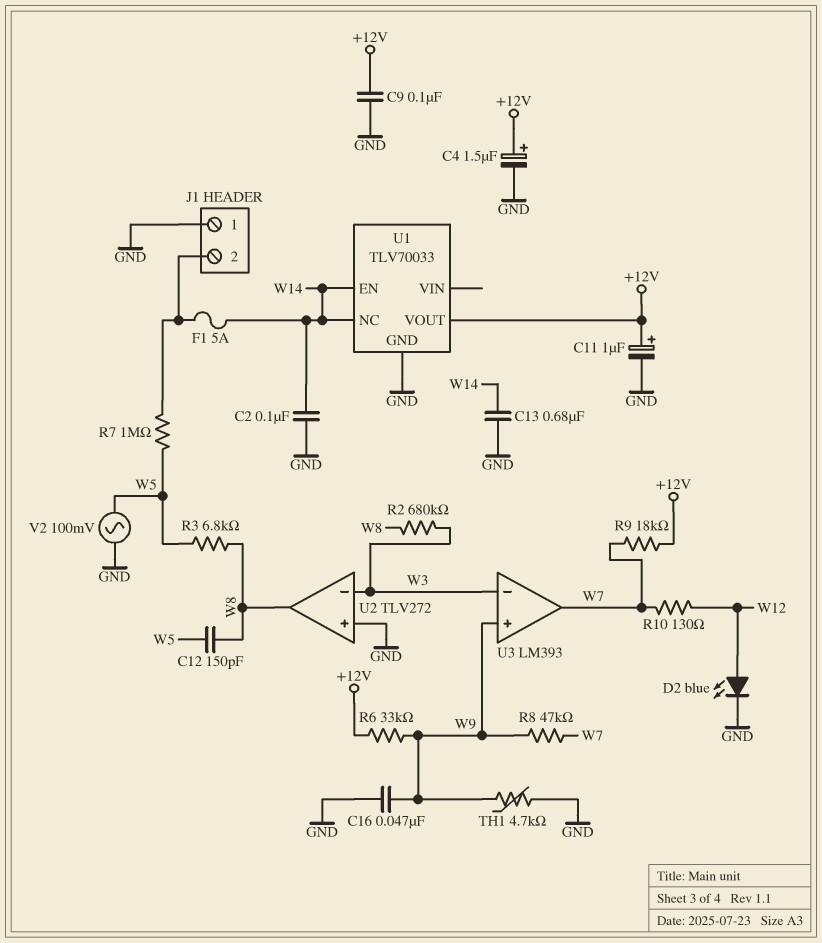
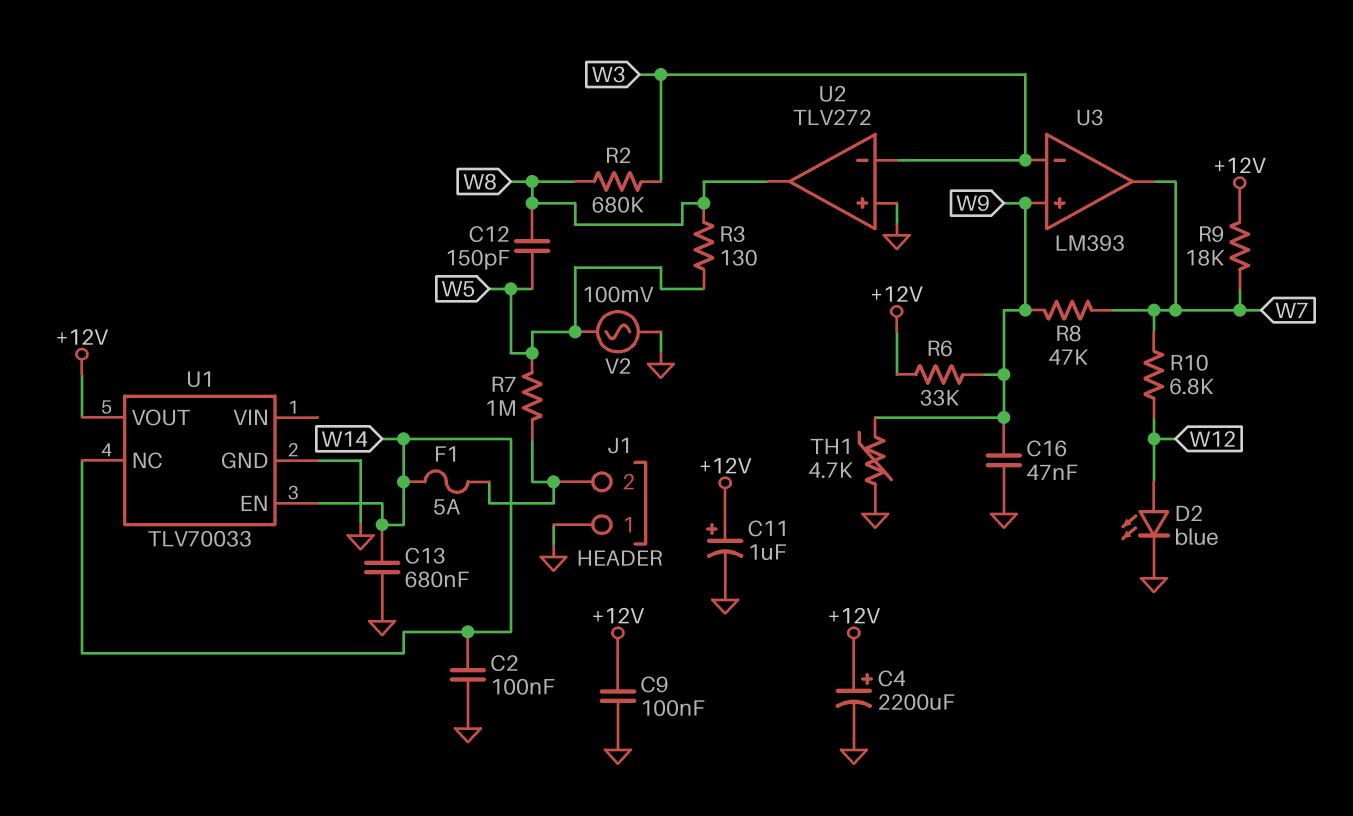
C4: 1.5uF (plus +12V, minus GND) -> 2200uF (plus +12V, minus GND)
R3: 6.8k (W5, W8) -> 130 (W5, W8)
R10: 130 (W7, W12) -> 6.8k (W7, W12)

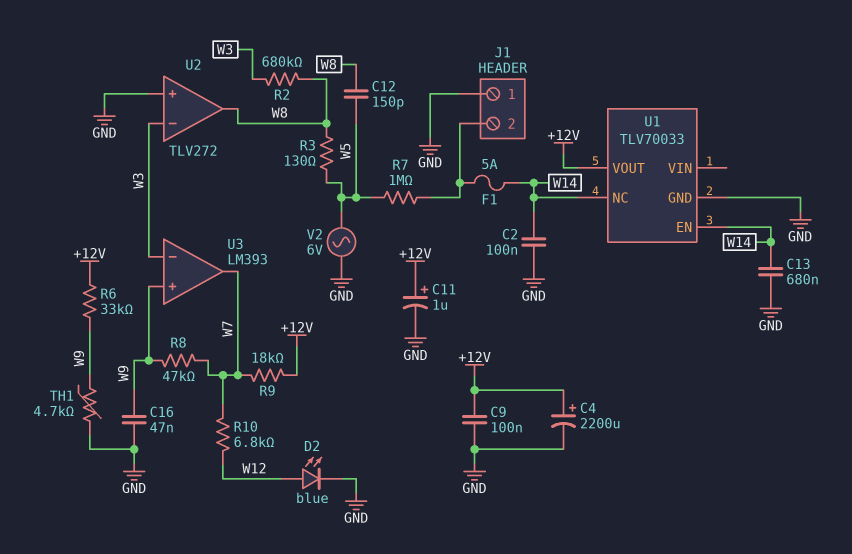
V2: AC 100mV (GND, W5) -> AC 6V (GND, W5)

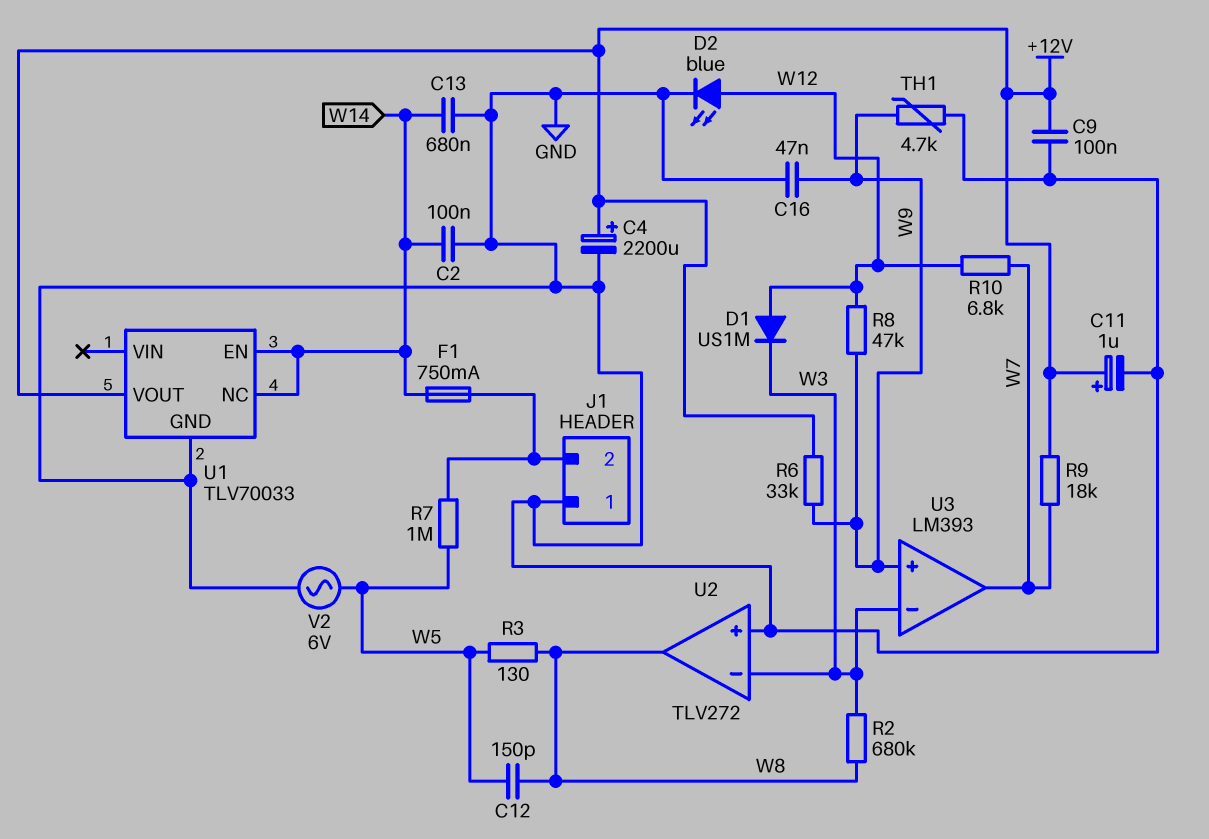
D1: none -> diode US1M (A W12, K W3)
F1: 5A (J1/2, W14) -> 750mA (J1/2, W14)
R8: 47k (W7, W9) -> 47k (W9, W12)

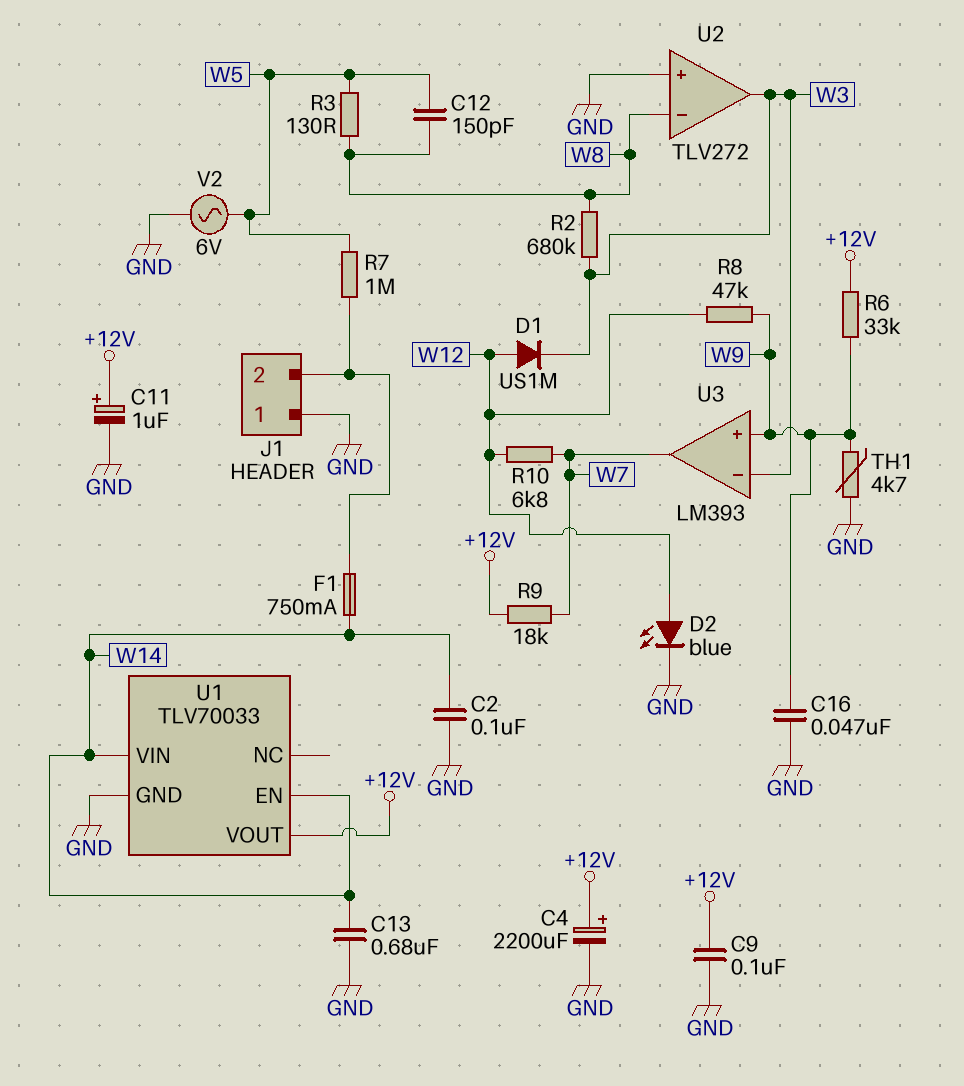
U1 pin NC: W14 -> none
U1 pin VIN: none -> W14
U2 pin in-: W3 -> W8
U2 pin out: W8 -> W3

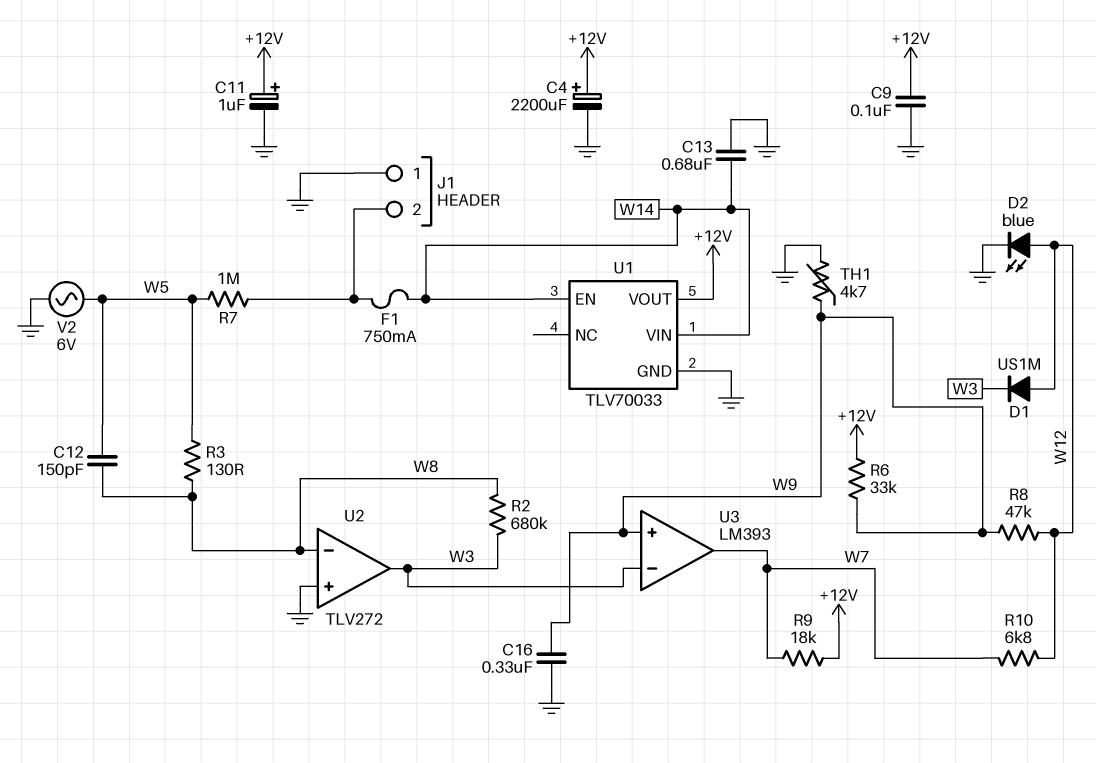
C2: 100nF (GND, W14) -> none
C16: 47nF (GND, W9) -> 330nF (GND, W9)

